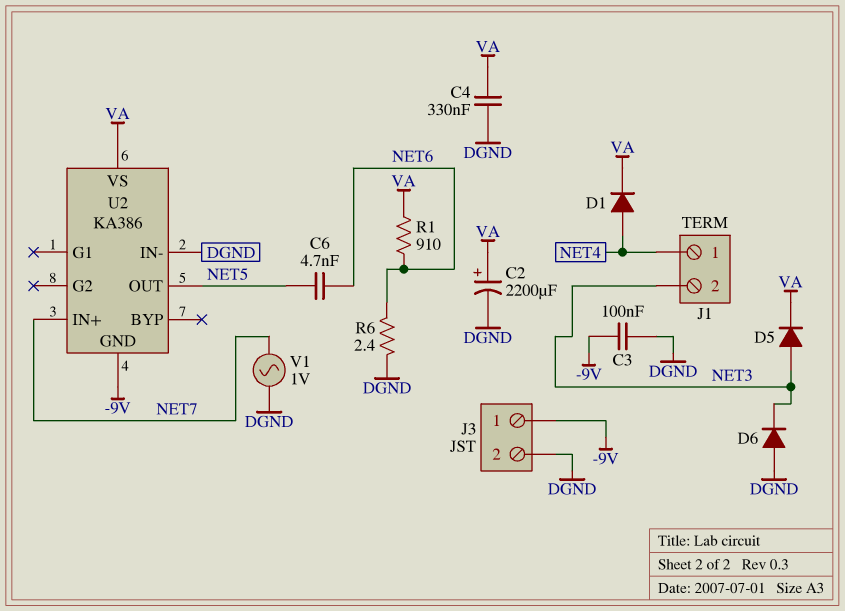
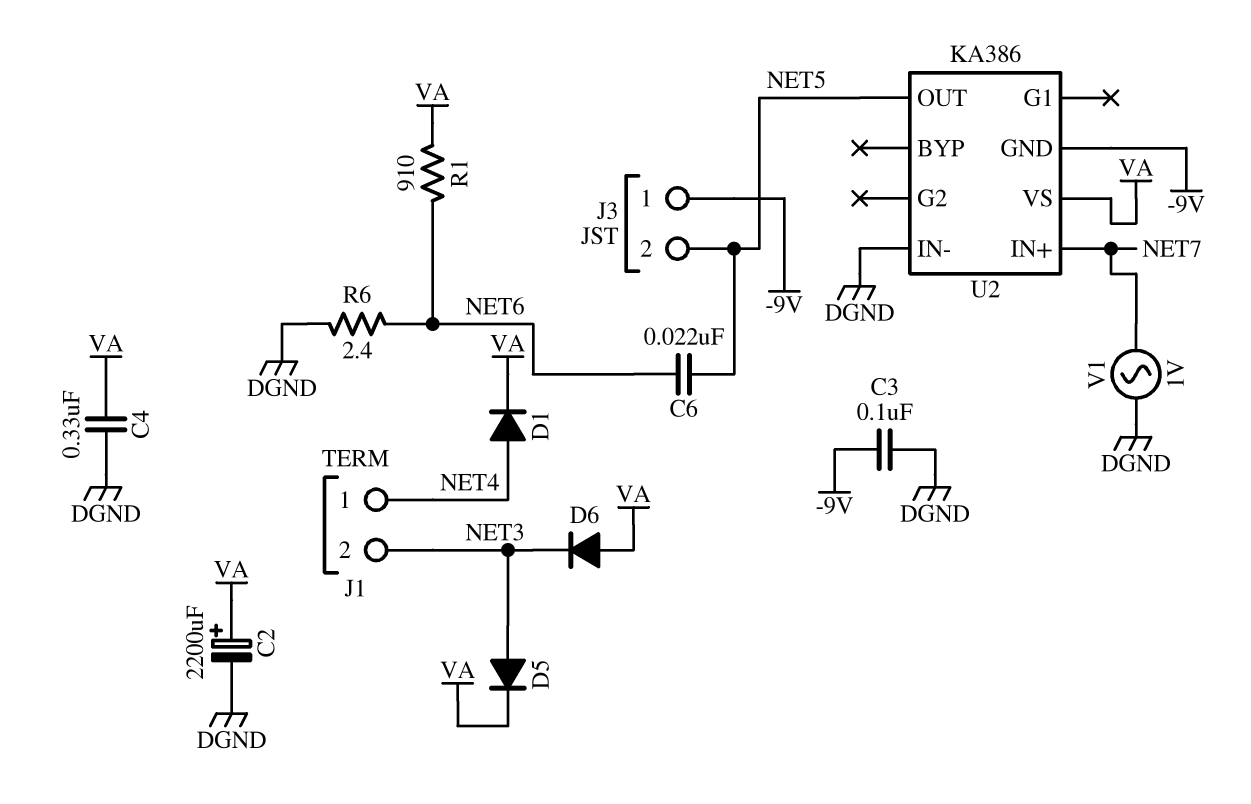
C6: 4.7nF (NET5, NET6) -> 22nF (NET5, NET6)
D6: diode (A DGND, K NET3) -> diode (A VA, K NET3)
J3 pin 2: DGND -> NET5

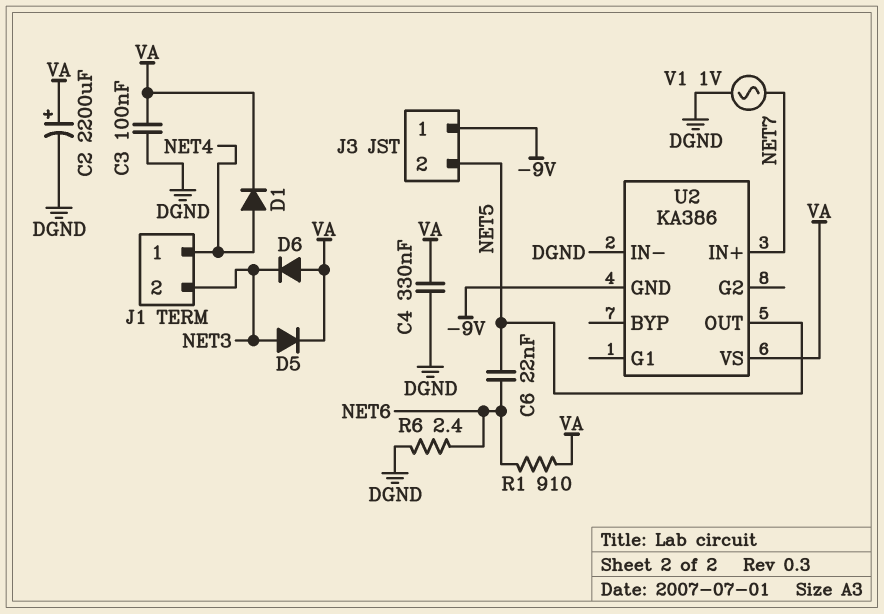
C3: 100nF (-9V, DGND) -> 100nF (DGND, VA)

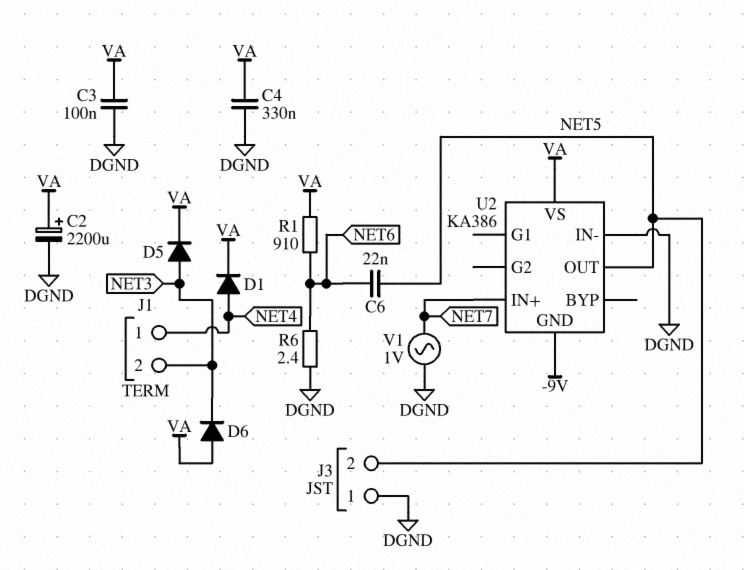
J3 pin 1: -9V -> DGND

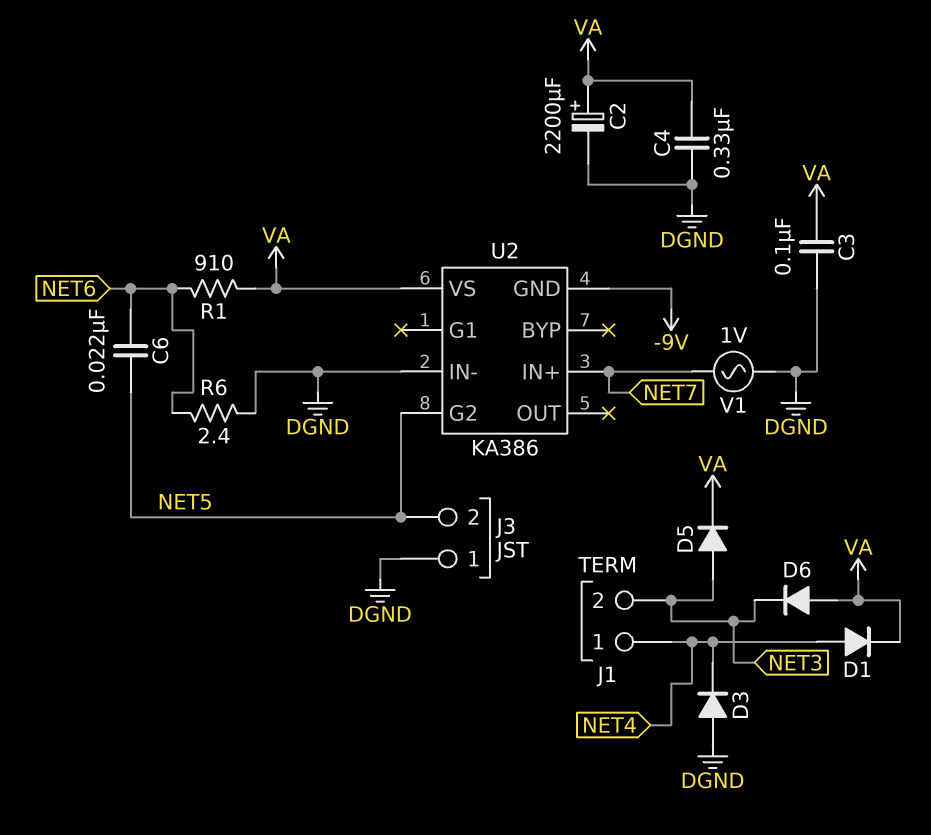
D3: none -> diode (A DGND, K NET4)
U2 pin G2: none -> NET5
U2 pin OUT: NET5 -> none

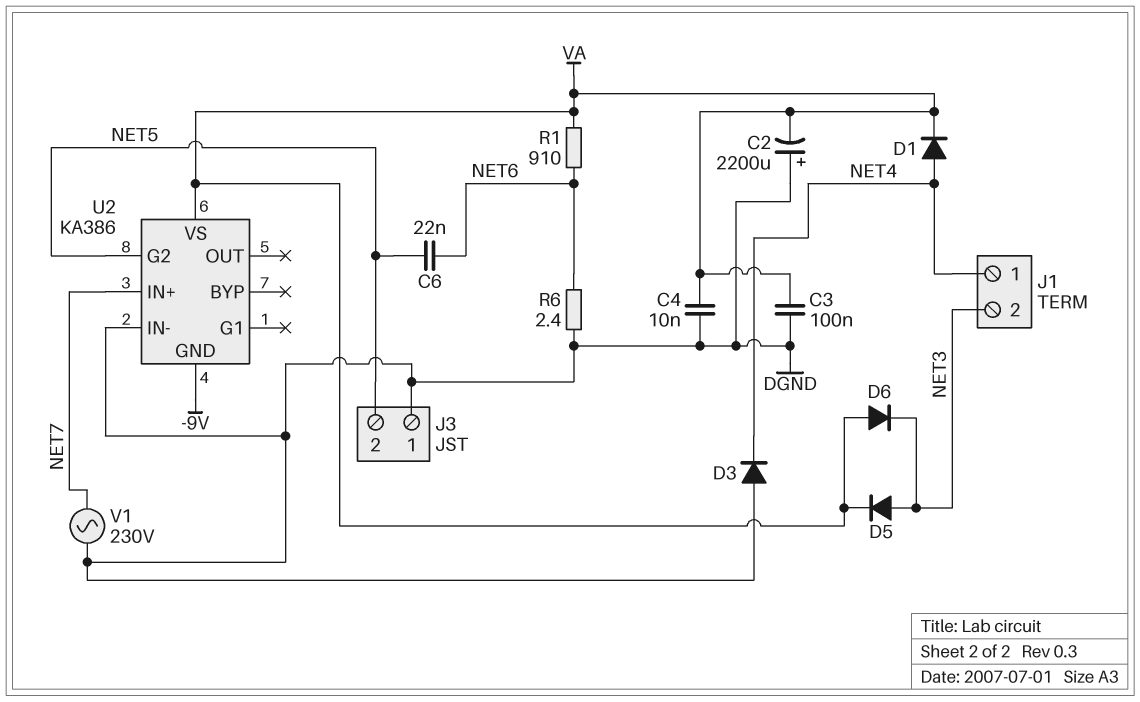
C2: 2200uF (plus VA, minus DGND) -> 2200uF (plus DGND, minus VA)
C4: 330nF (DGND, VA) -> 10nF (DGND, VA)
V1: AC 1V (DGND, NET7) -> AC 230V (DGND, NET7)

